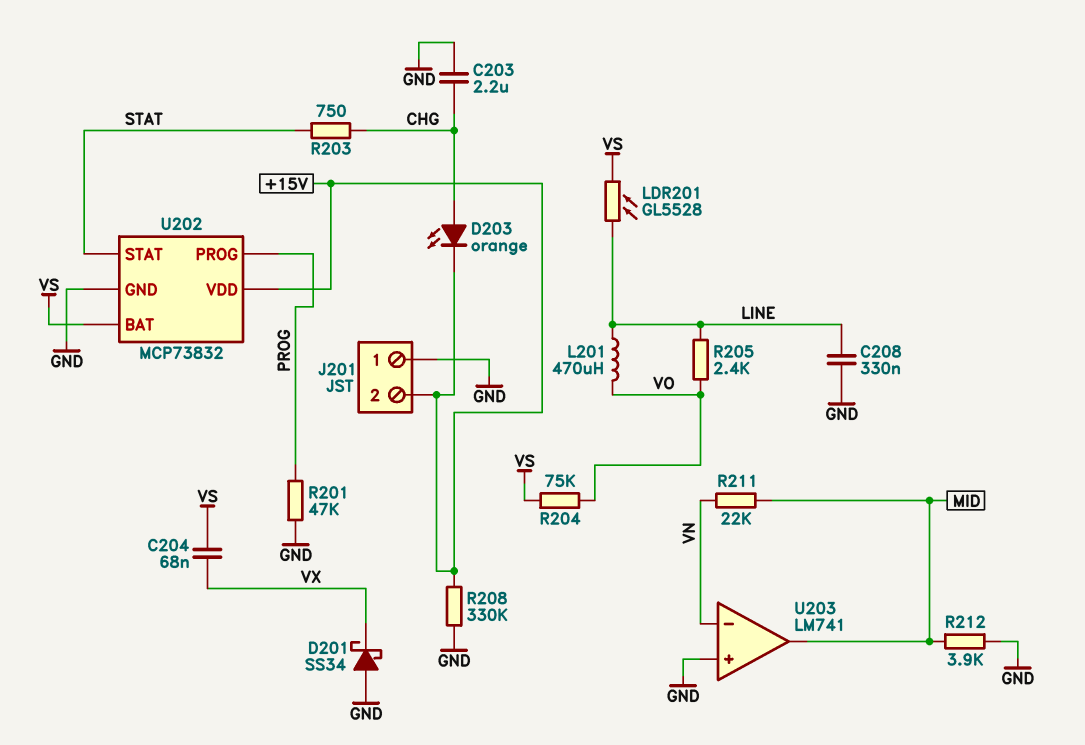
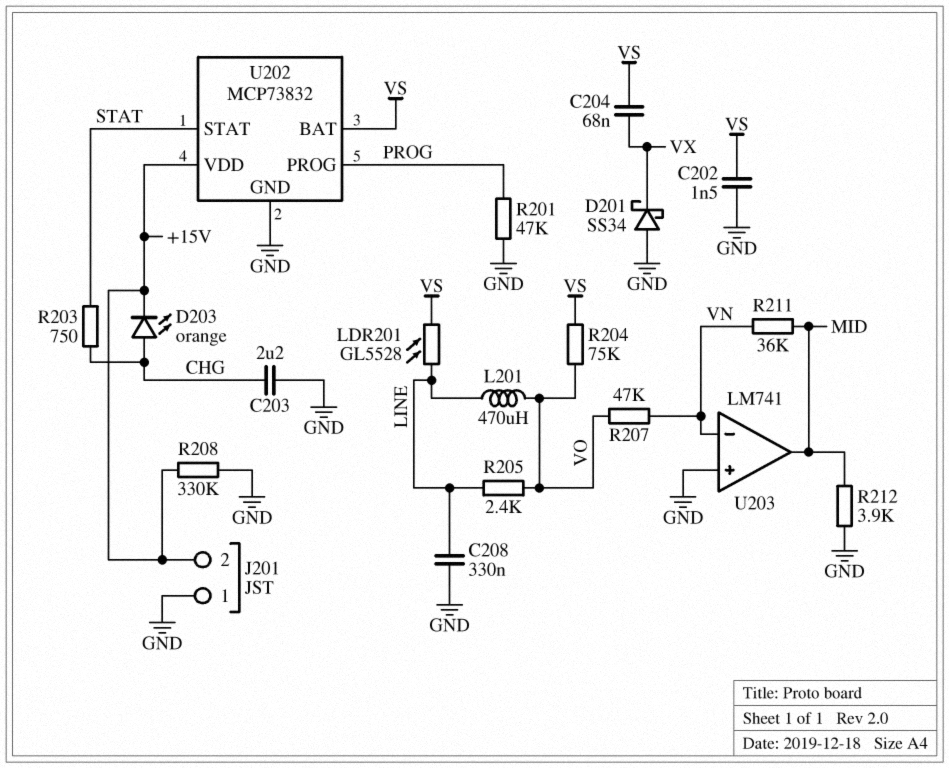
C202: none -> 1.5nF (GND, VS)
R207: none -> 47k (VN, VO)
R211: 22k (MID, VN) -> 36k (MID, VN)

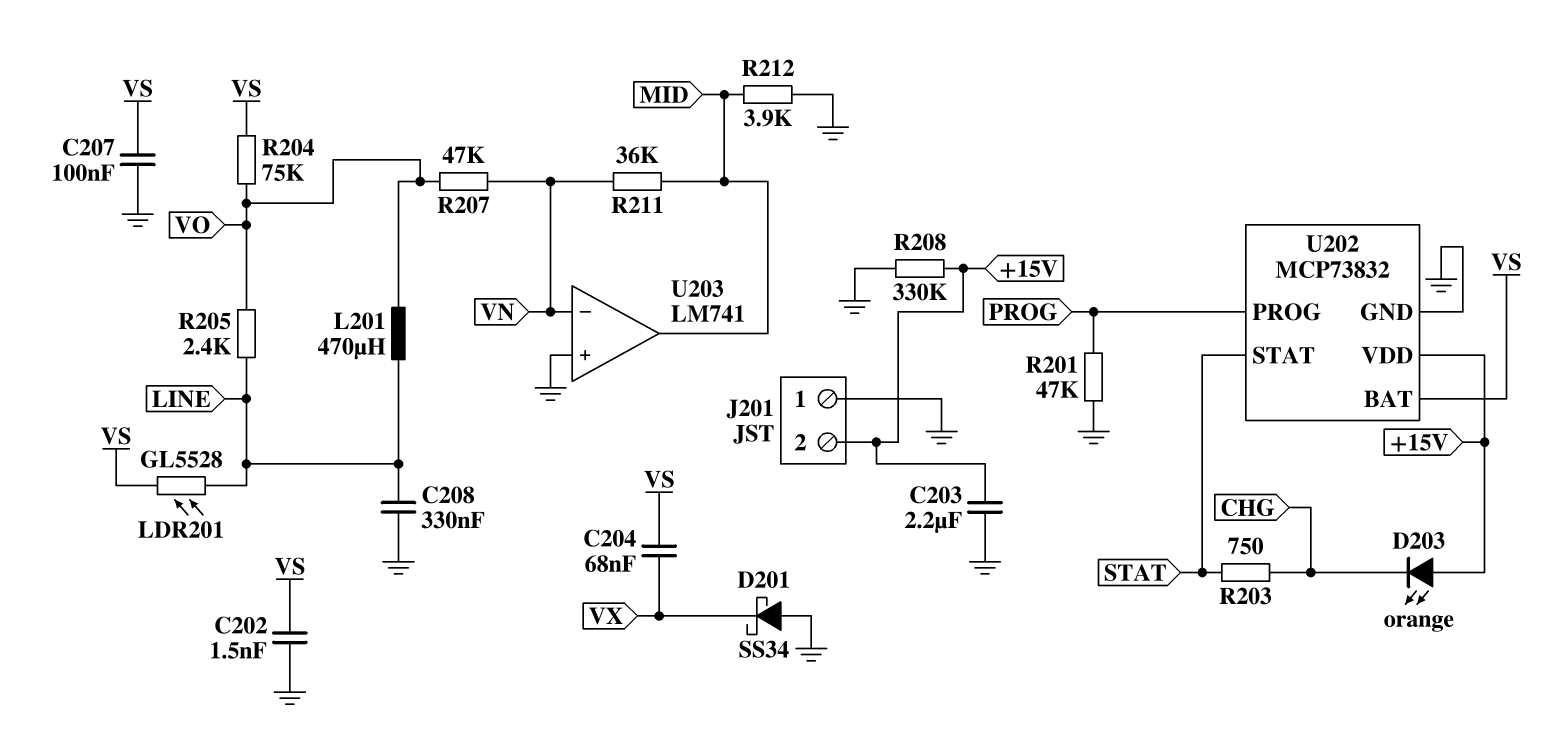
C203: 2.2uF (CHG, GND) -> 2.2uF (+15V, GND)
C207: none -> 100nF (GND, VS)
D203: LED orange (A CHG, K +15V) -> LED orange (A +15V, K CHG)

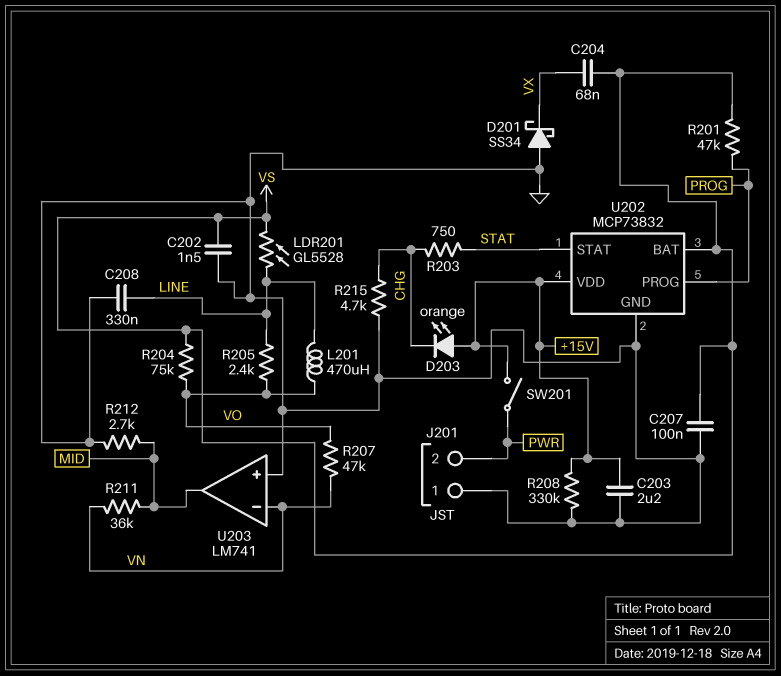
J201 pin 2: +15V -> PWR
R201: 47k (GND, PROG) -> 47k (PROG, VS)
R212: 3.9k (GND, MID) -> 2.7k (GND, MID)
R215: none -> 4.7k (CHG, GND)
SW201: none -> switch (+15V, PWR)

